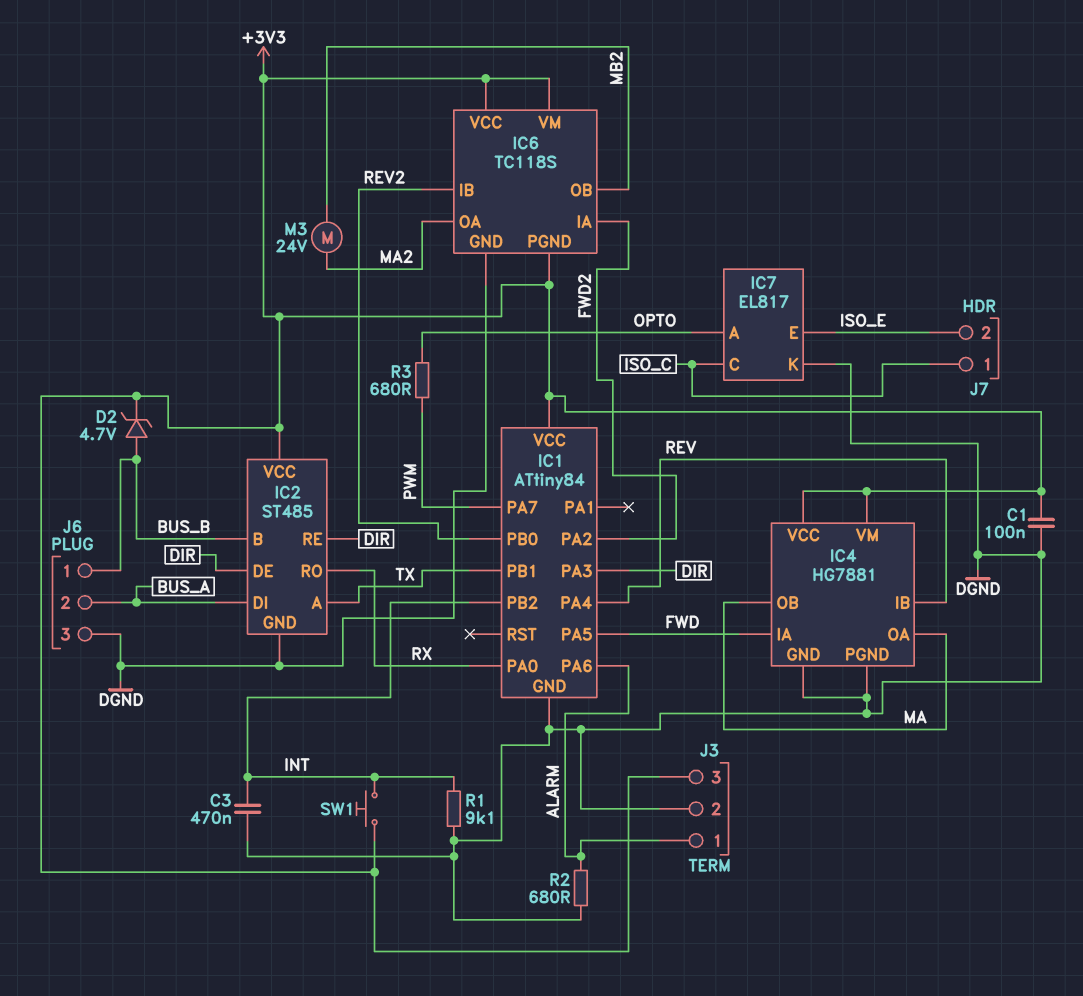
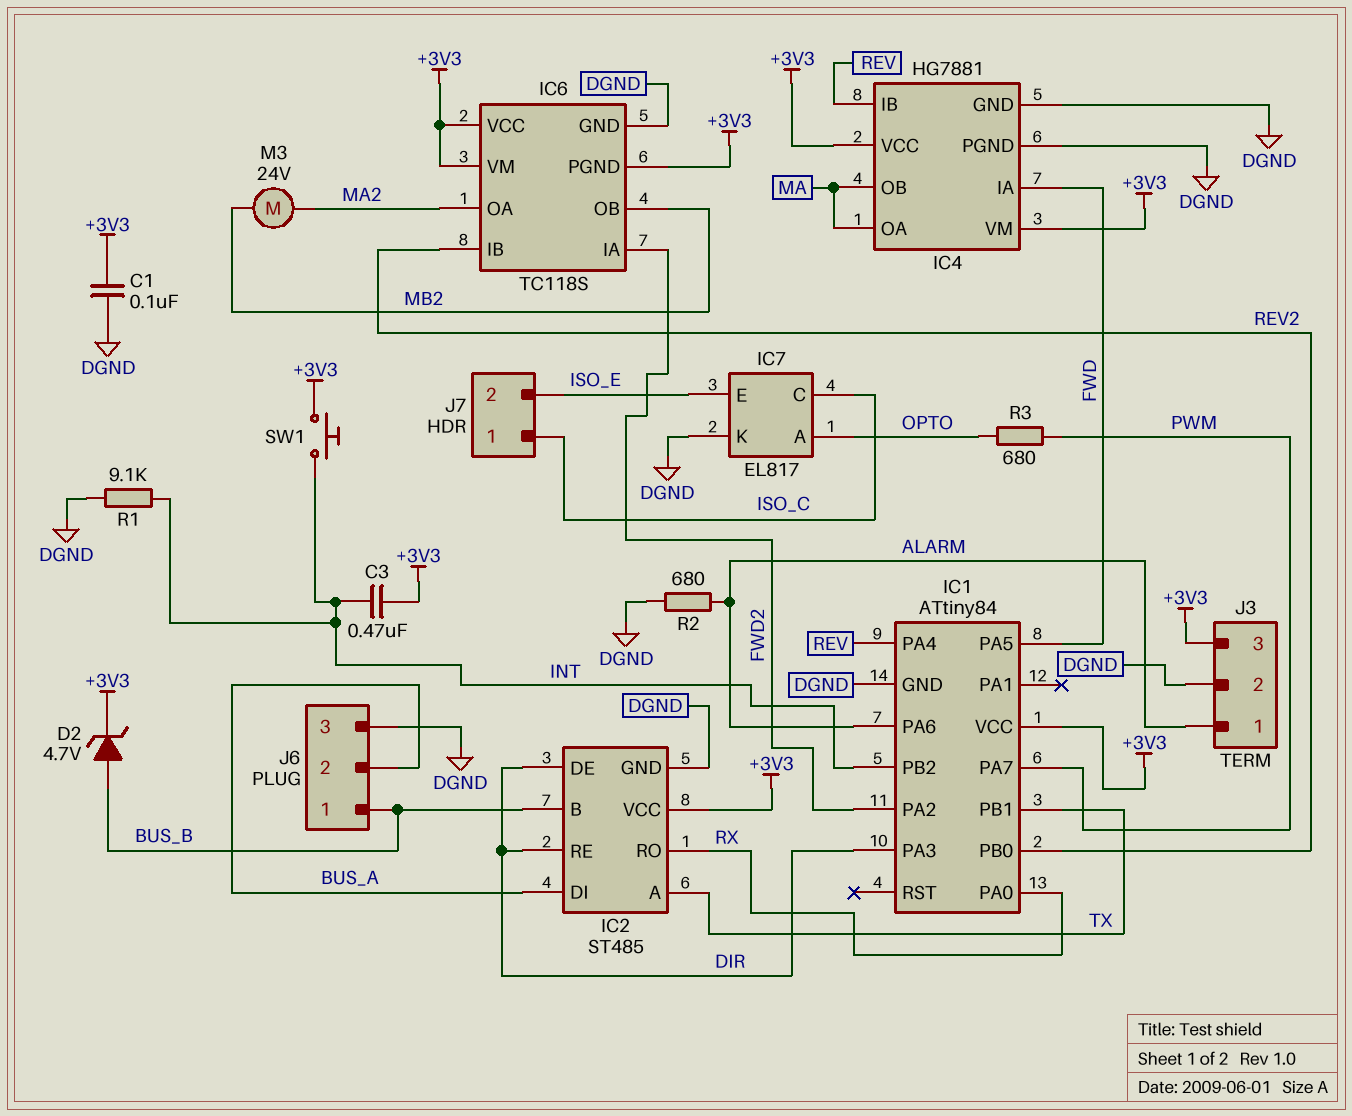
C3: 470nF (DGND, INT) -> 470nF (+3V3, INT)

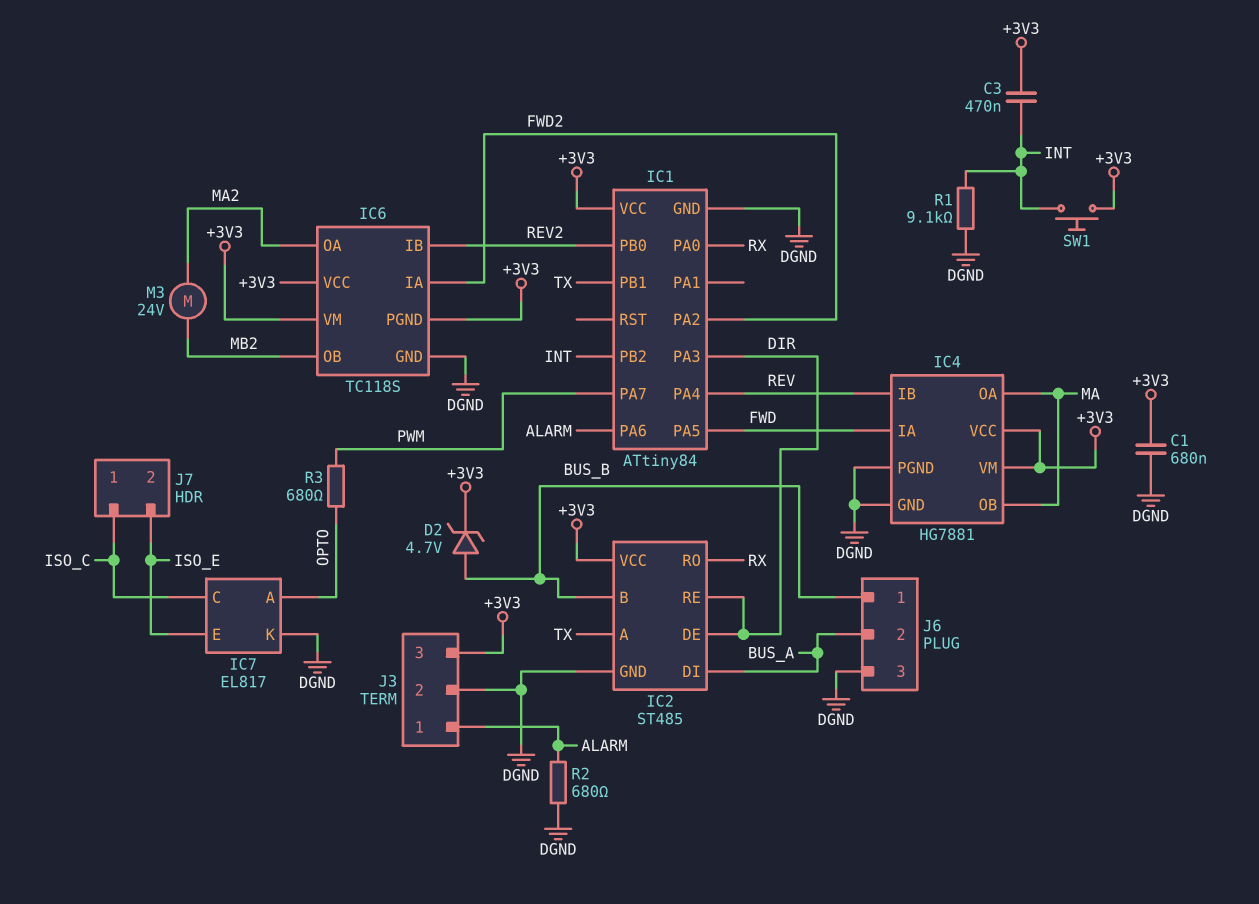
C1: 100nF (+3V3, DGND) -> 680nF (+3V3, DGND)

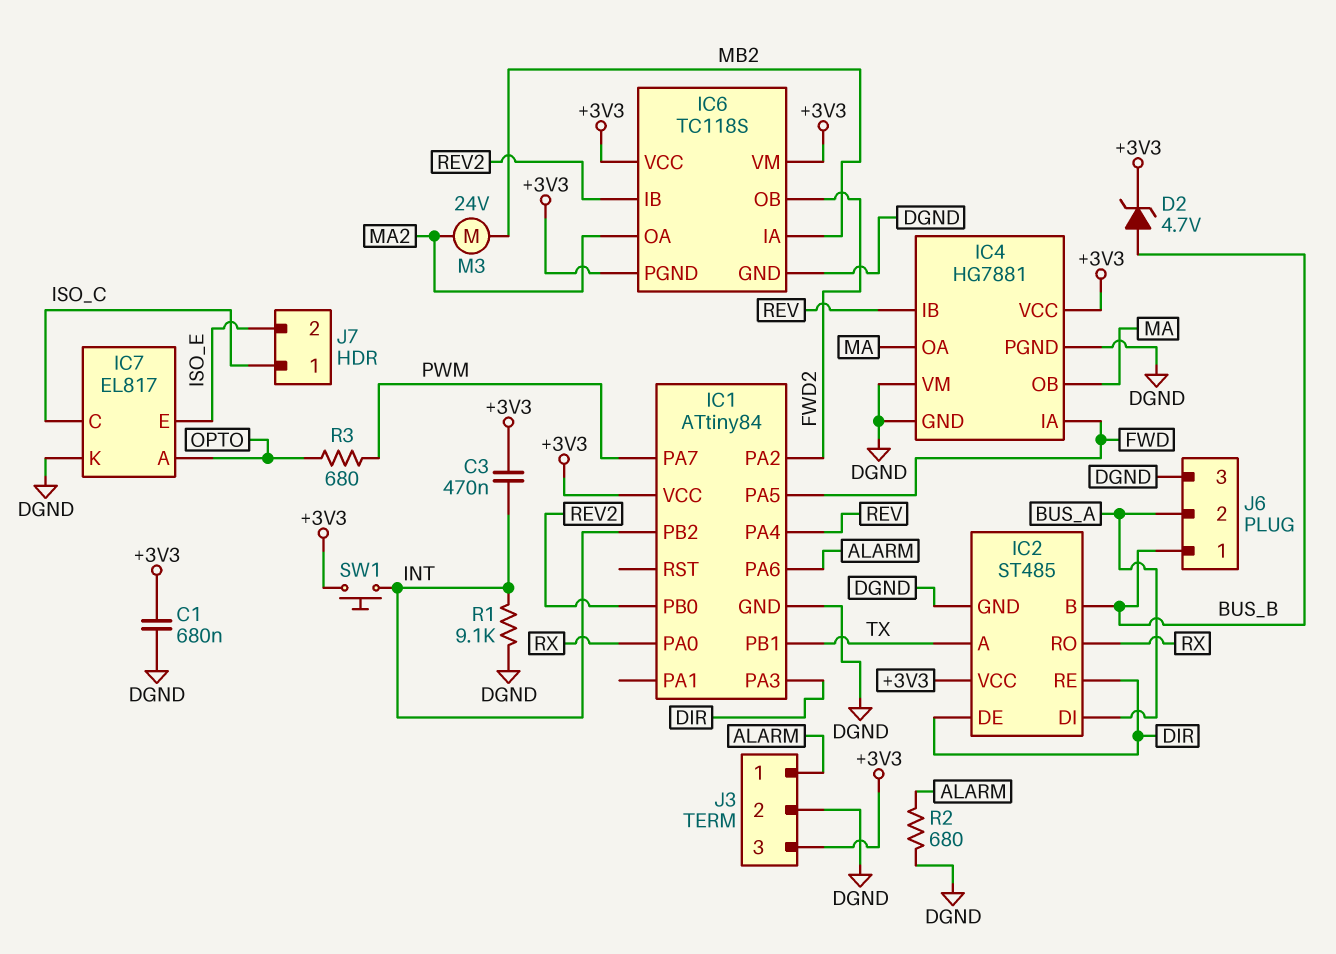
IC4 pin VM: +3V3 -> DGND
IC6 pin IA: FWD2 -> MB2
IC6 pin OB: MB2 -> FWD2

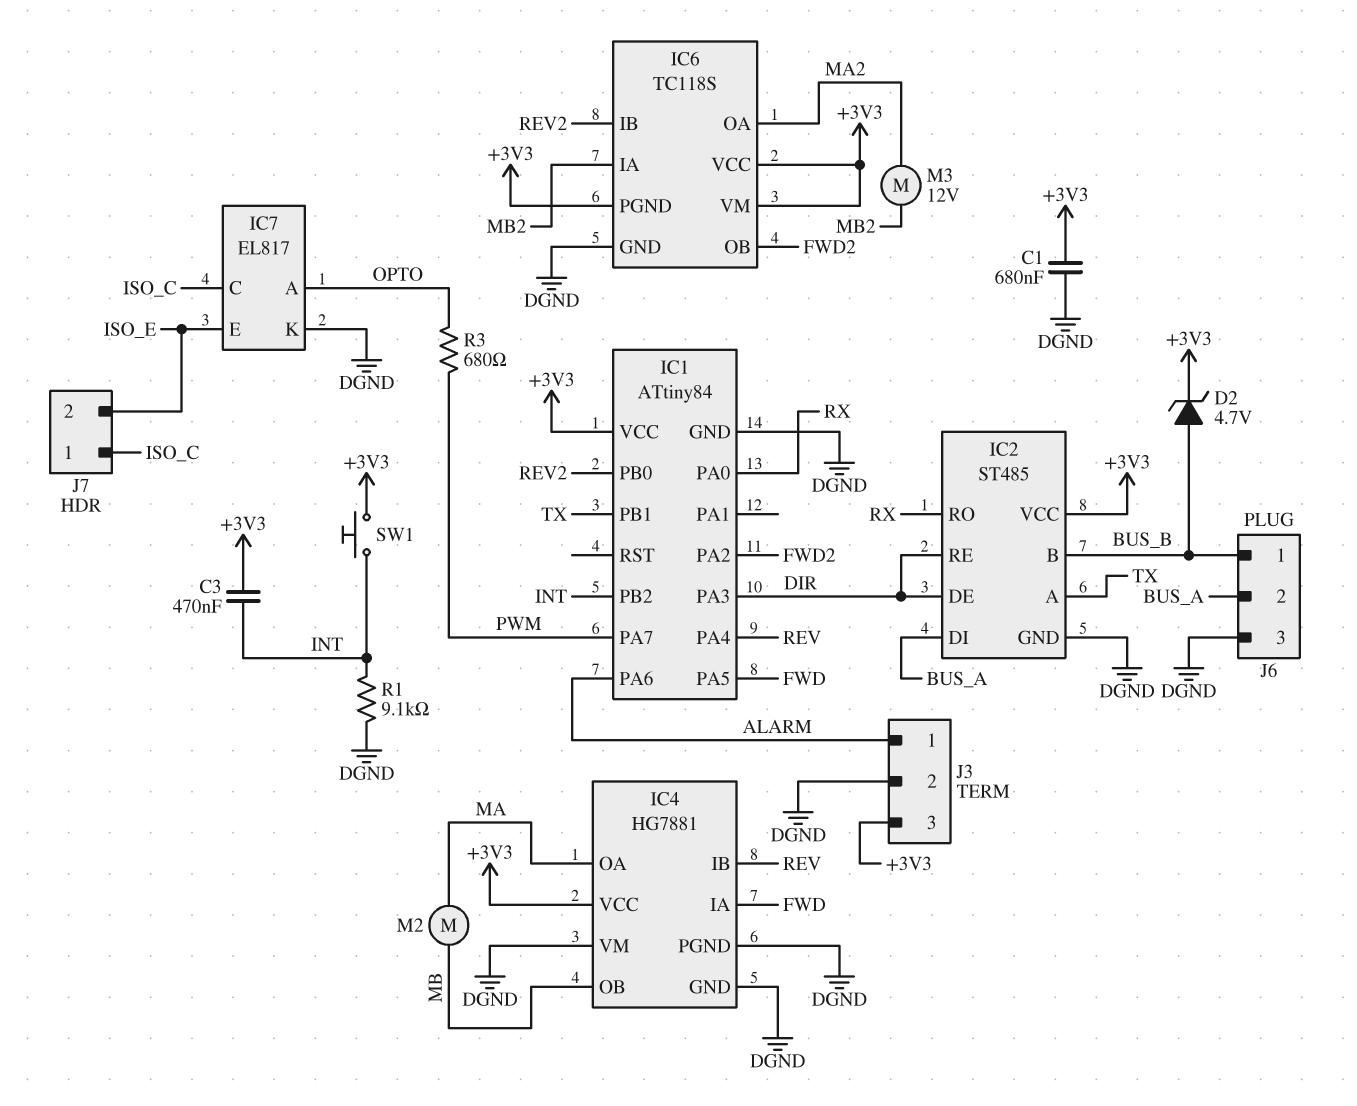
IC4 pin OB: MA -> MB
M2: none -> motor (MA, MB)
M3: motor 24V (MA2, MB2) -> motor 12V (MA2, MB2)
R2: 680 (ALARM, DGND) -> none

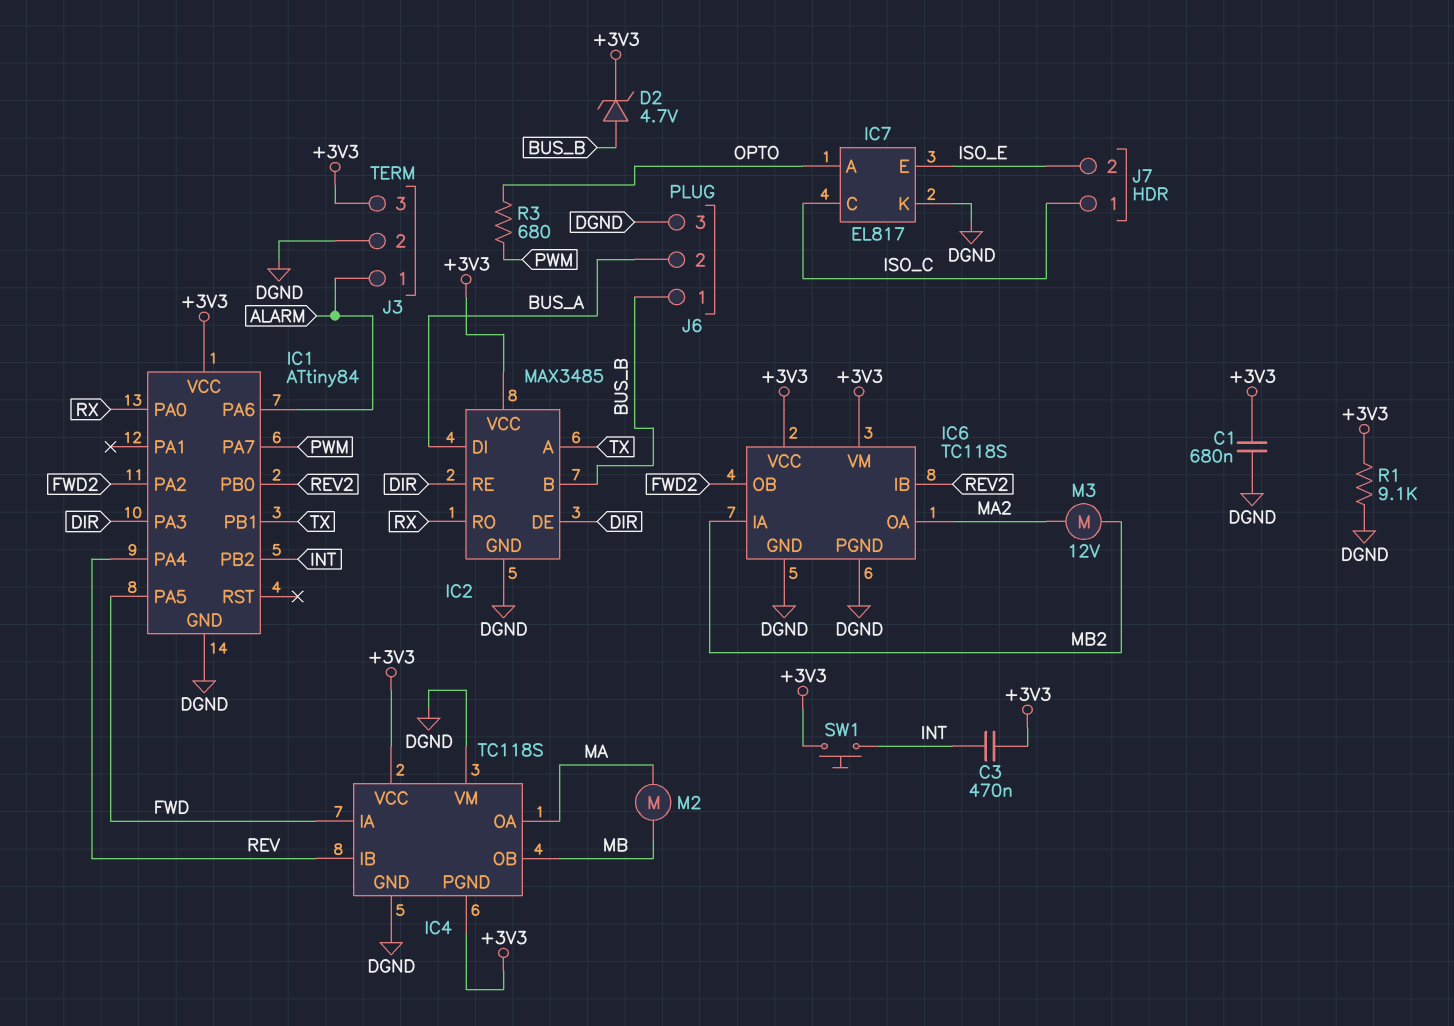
IC2: ST485 -> MAX3485
IC4: HG7881 -> TC118S
IC4 pin PGND: DGND -> +3V3
IC6 pin PGND: +3V3 -> DGND
R1: 9.1k (DGND, INT) -> 9.1k (+3V3, DGND)

